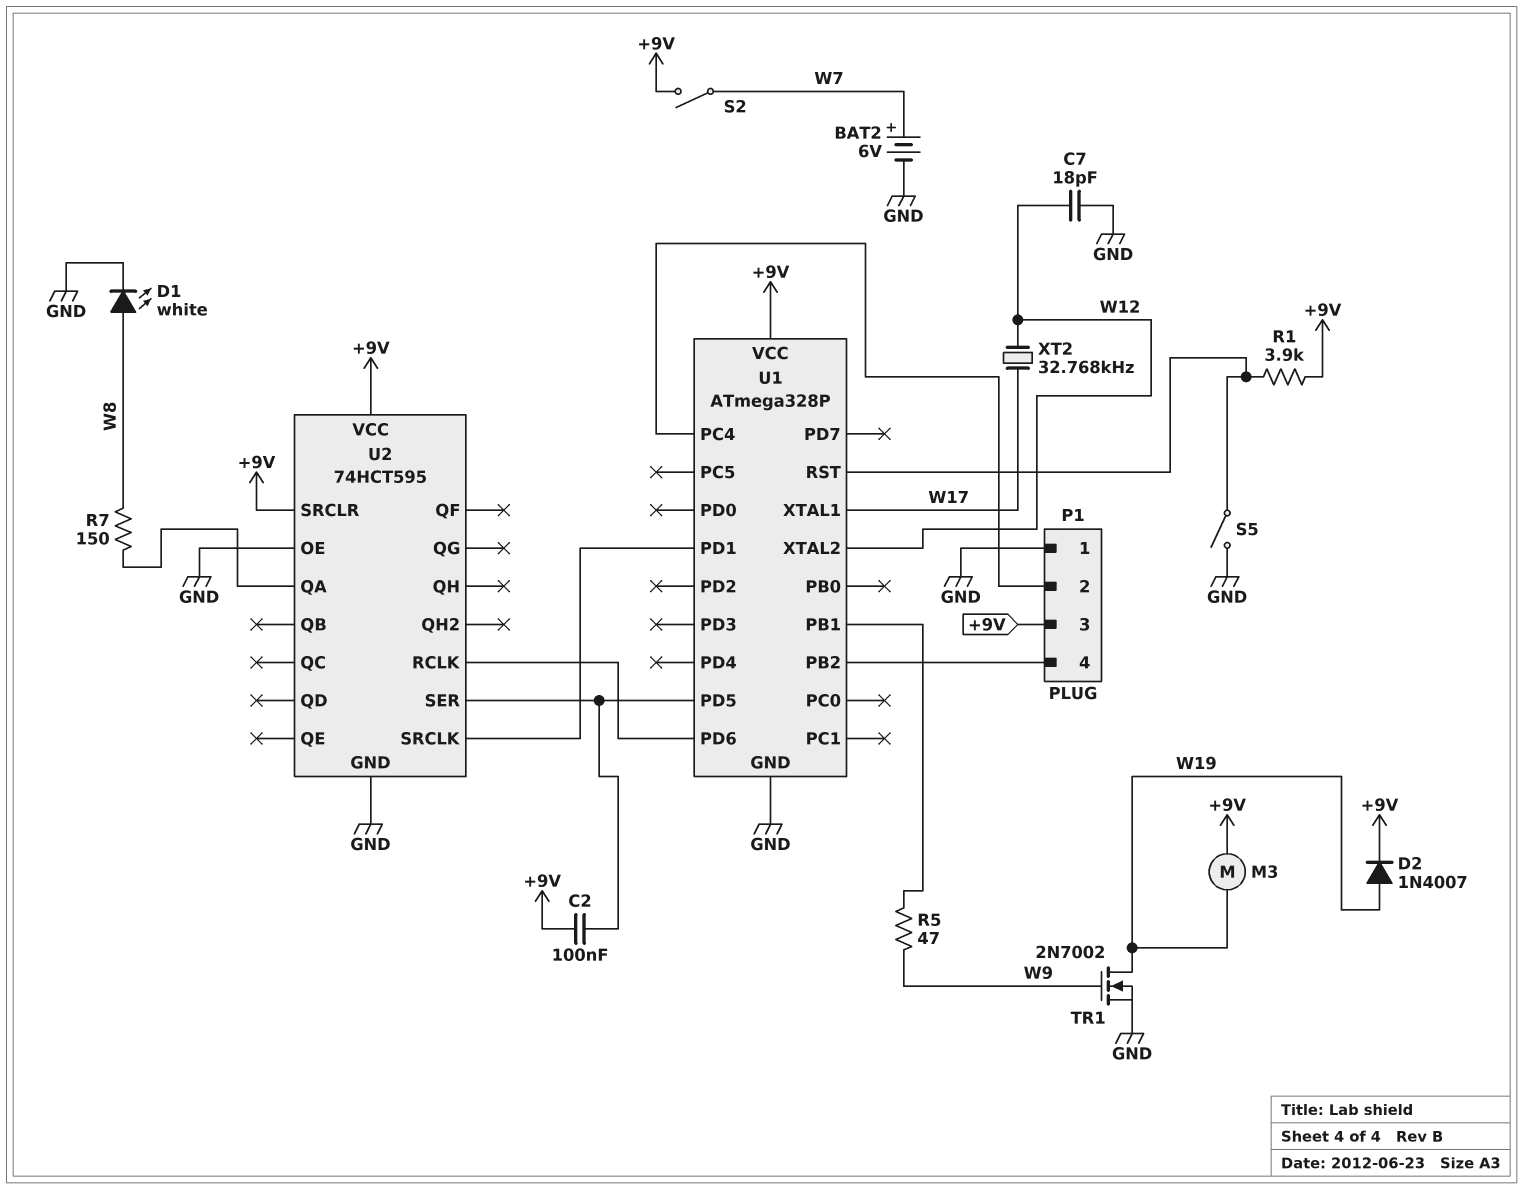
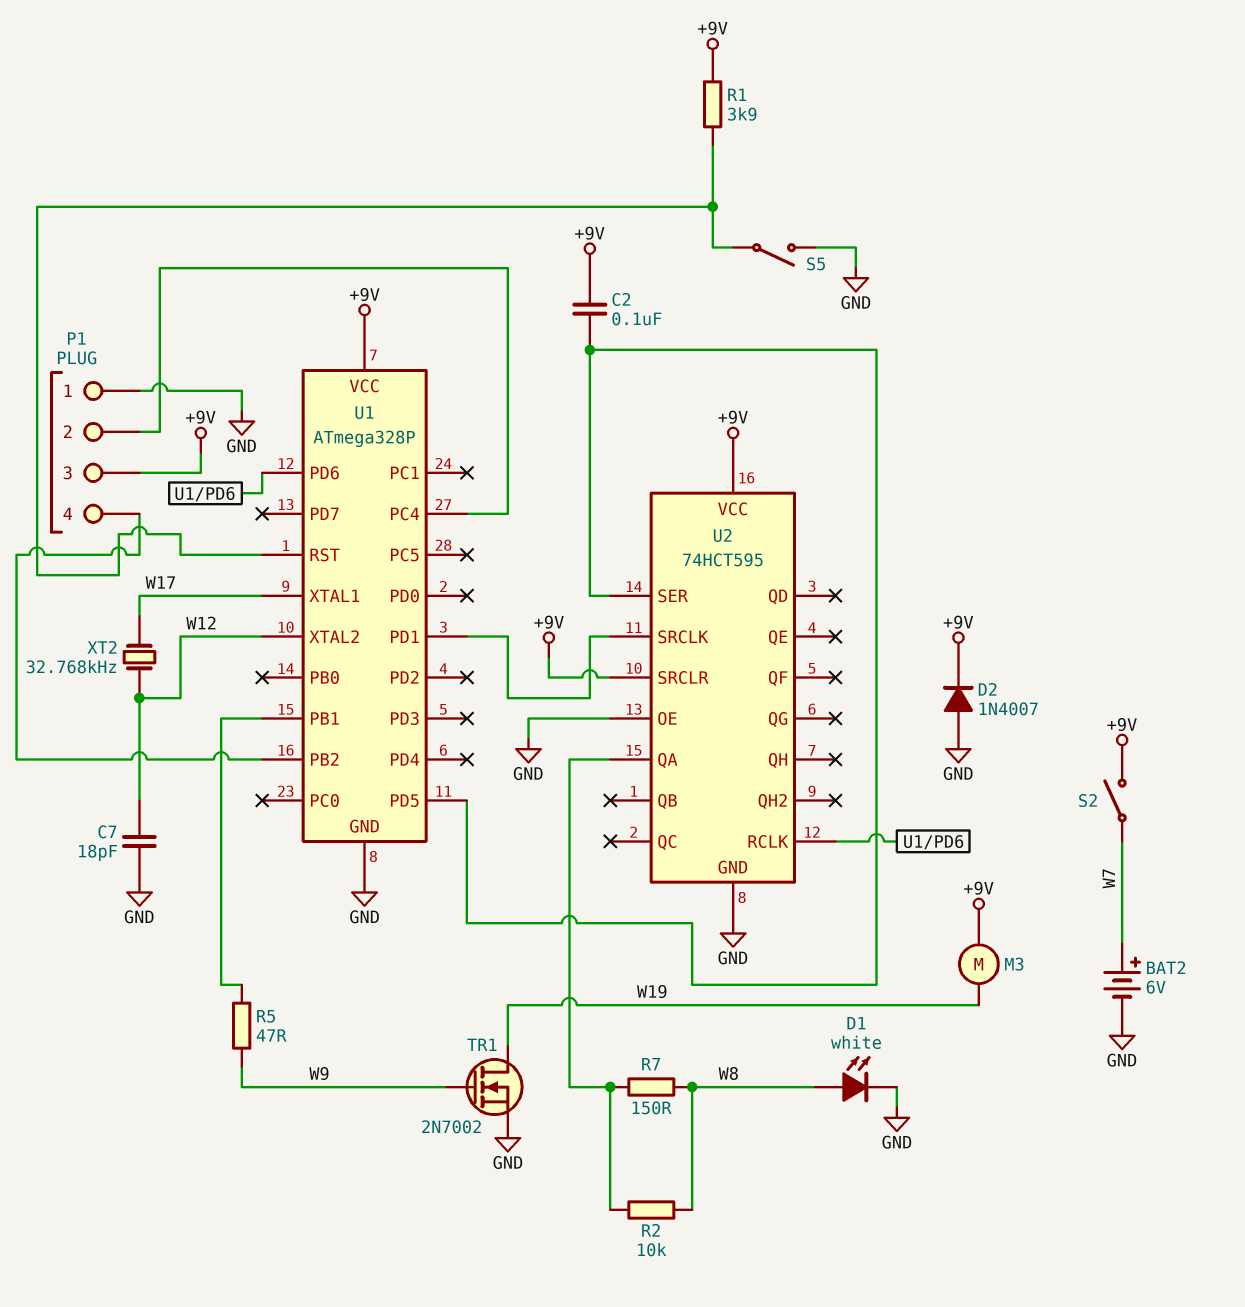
D2: diode 1N4007 (A W19, K +9V) -> diode 1N4007 (A GND, K +9V)
R2: none -> 10k (U2/QA, W8)

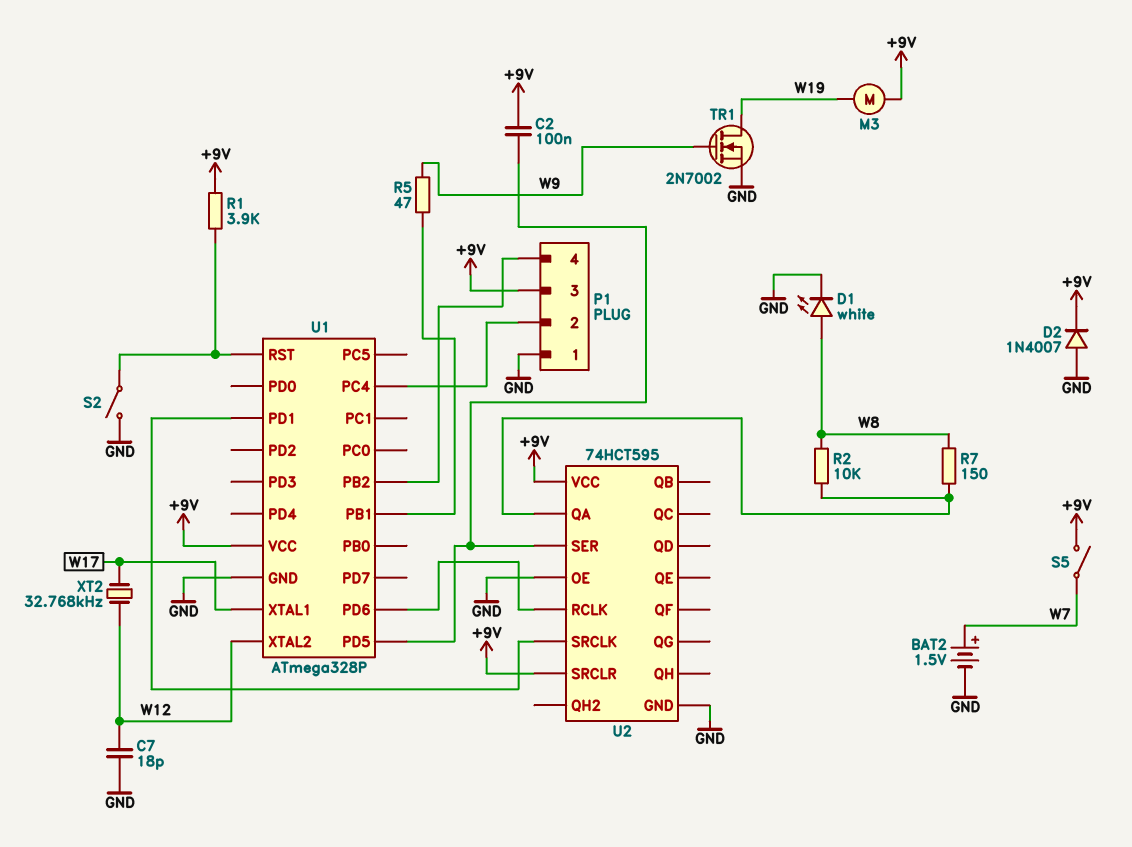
BAT2: 6V (plus W7, minus GND) -> 1.5V (plus W7, minus GND)
S2: switch (+9V, W7) -> switch (GND, U1/RST)
S5: switch (GND, U1/RST) -> switch (+9V, W7)

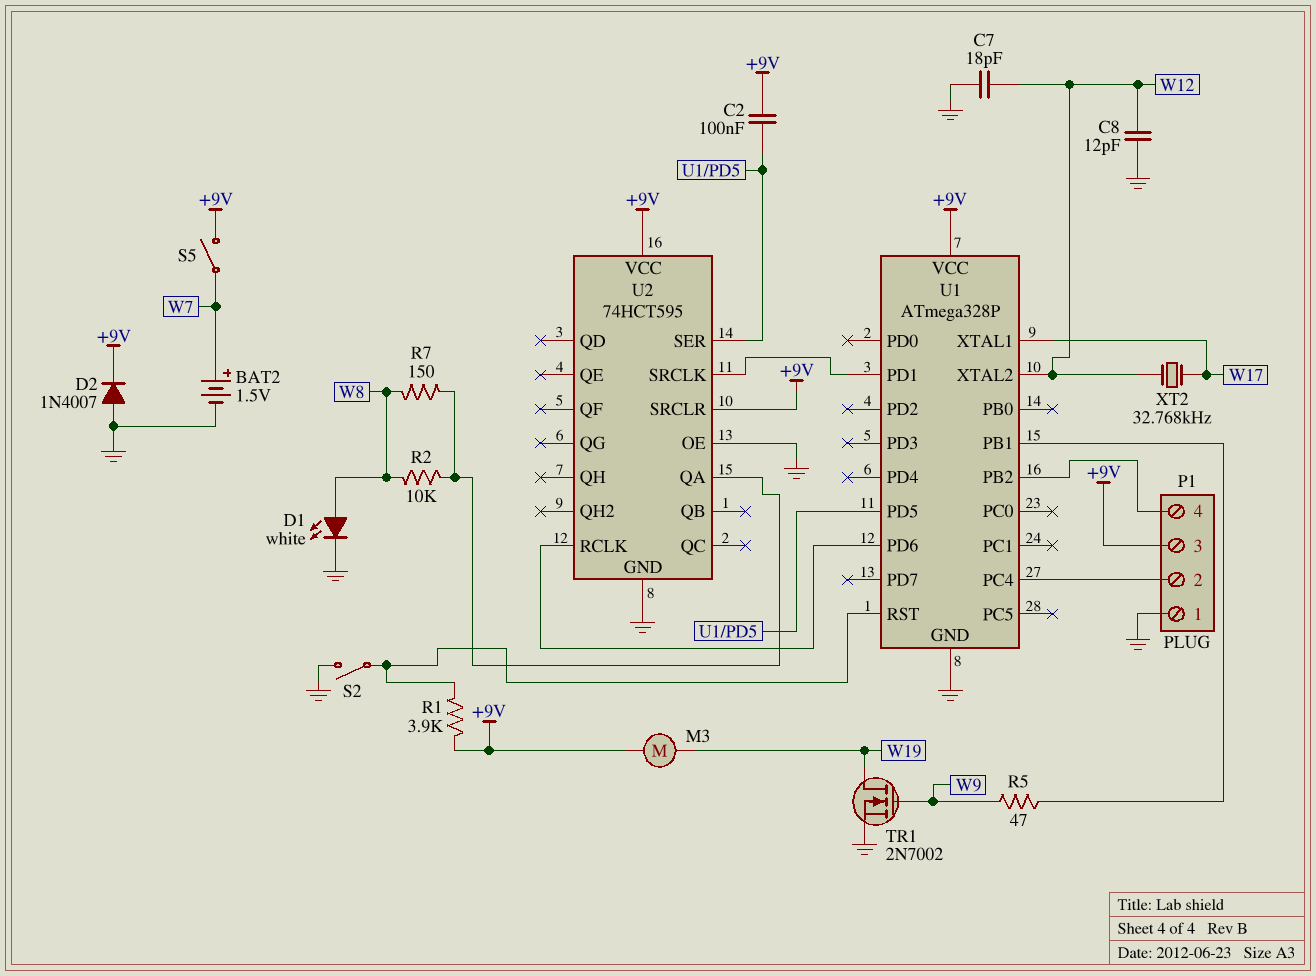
C8: none -> 12pF (GND, W12)

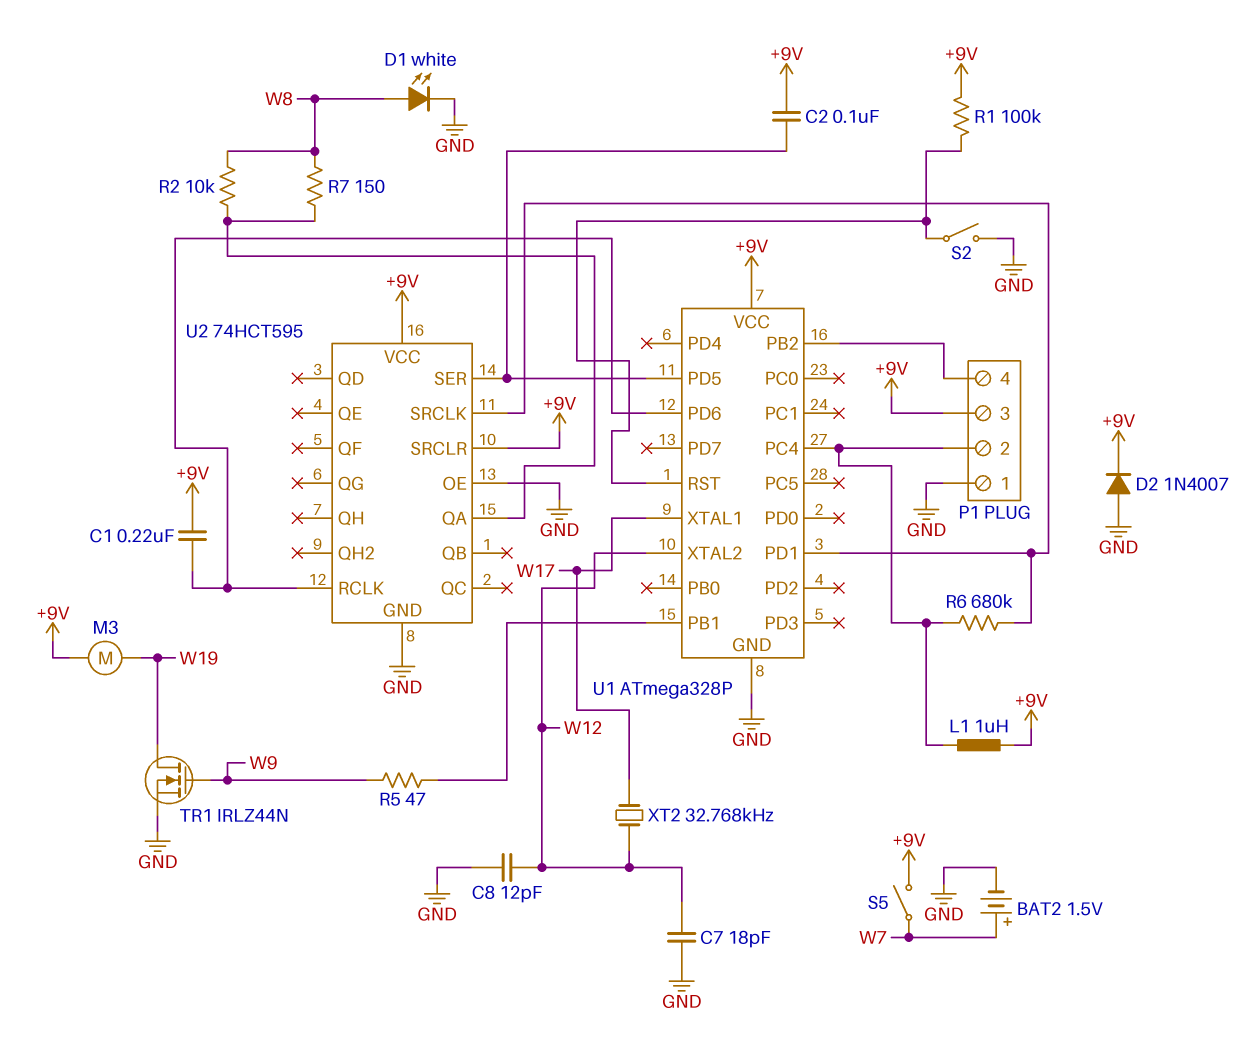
C1: none -> 220nF (+9V, U1/PD6)
L1: none -> 1uH (+9V, P1/2)
R1: 3.9k (+9V, U1/RST) -> 100k (+9V, U1/RST)
R6: none -> 680k (P1/2, U1/PD1)
TR1: NMOS 2N7002 (G W9, D W19, S GND) -> NMOS IRLZ44N (G W9, D W19, S GND)

